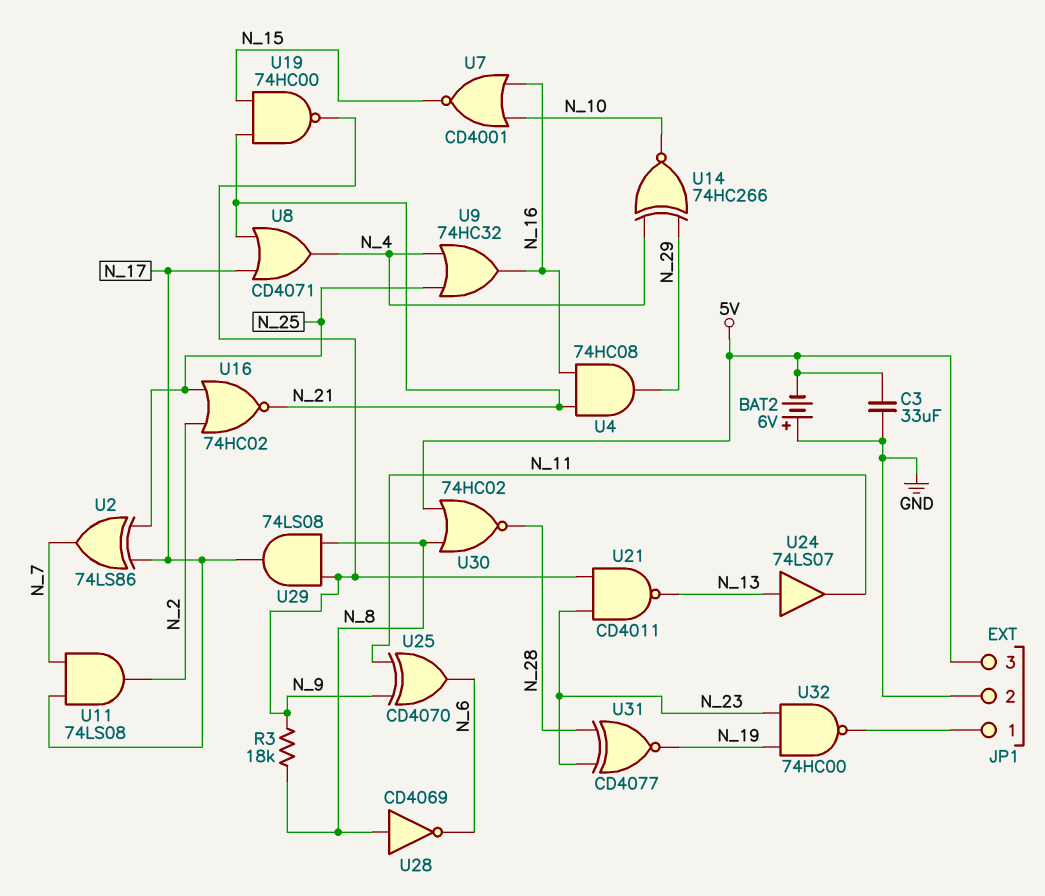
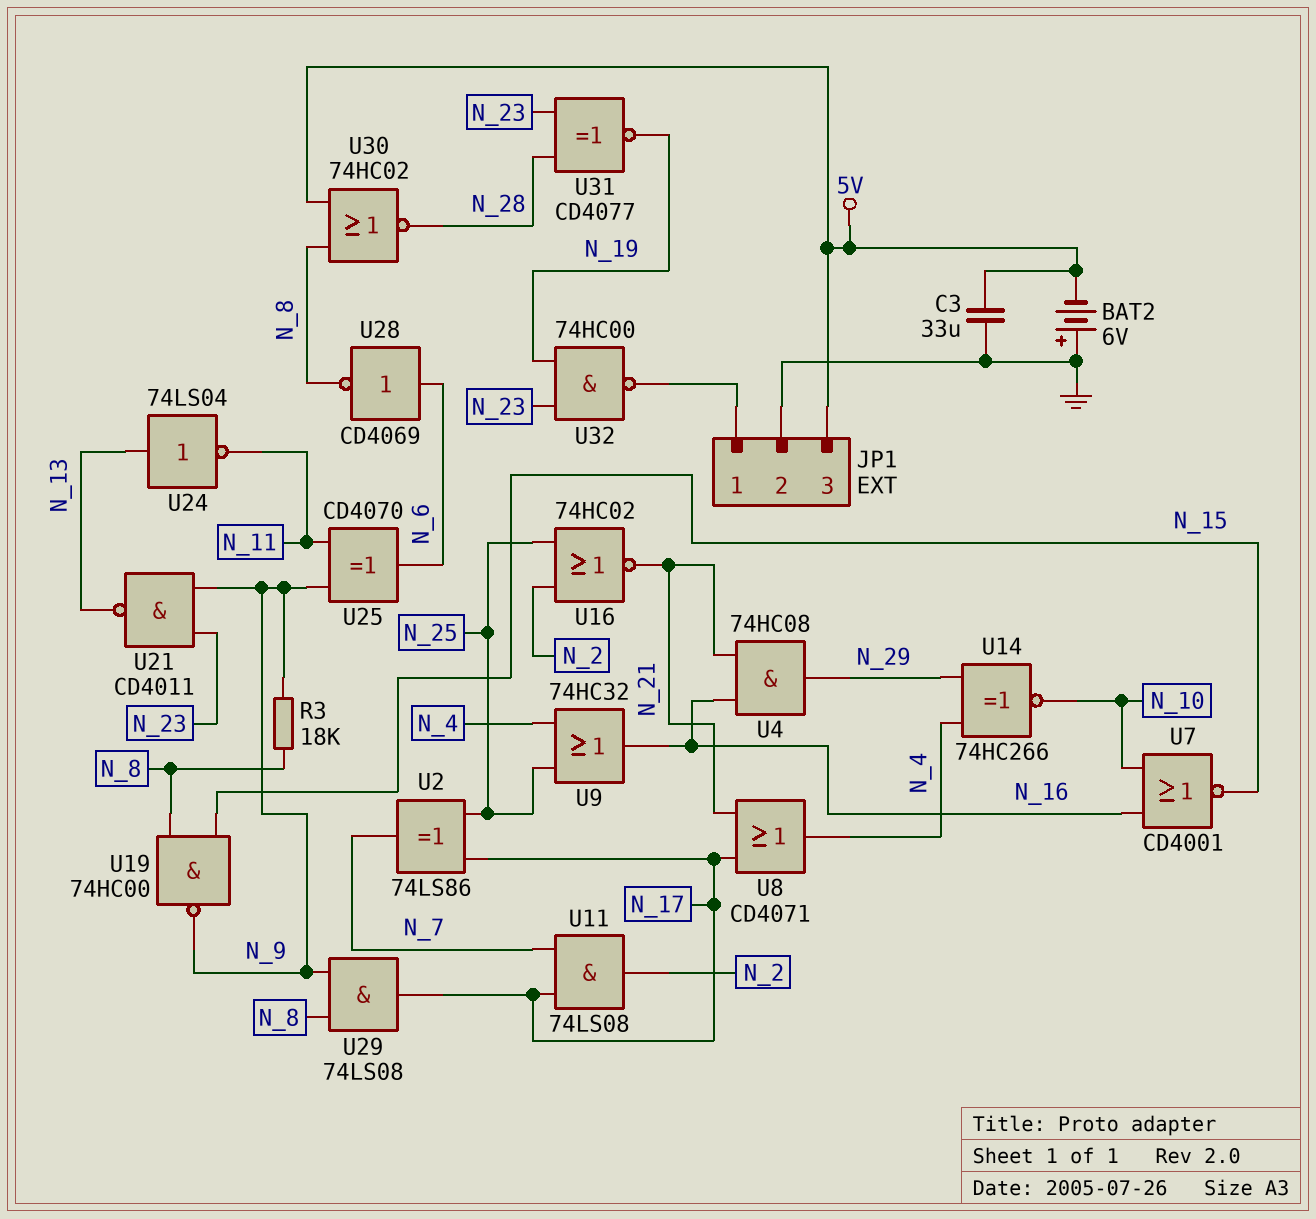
U19: NAND 74HC00 (in N_15, in N_21, out N_9) -> NAND 74HC00 (in N_8, in N_15, out N_9)
U24: buffer 74LS07 (in N_13, out N_11) -> NOT 74LS04 (in N_13, out N_11)
U28: NOT CD4069 (in N_8, out N_6) -> NOT CD4069 (in N_6, out N_8)

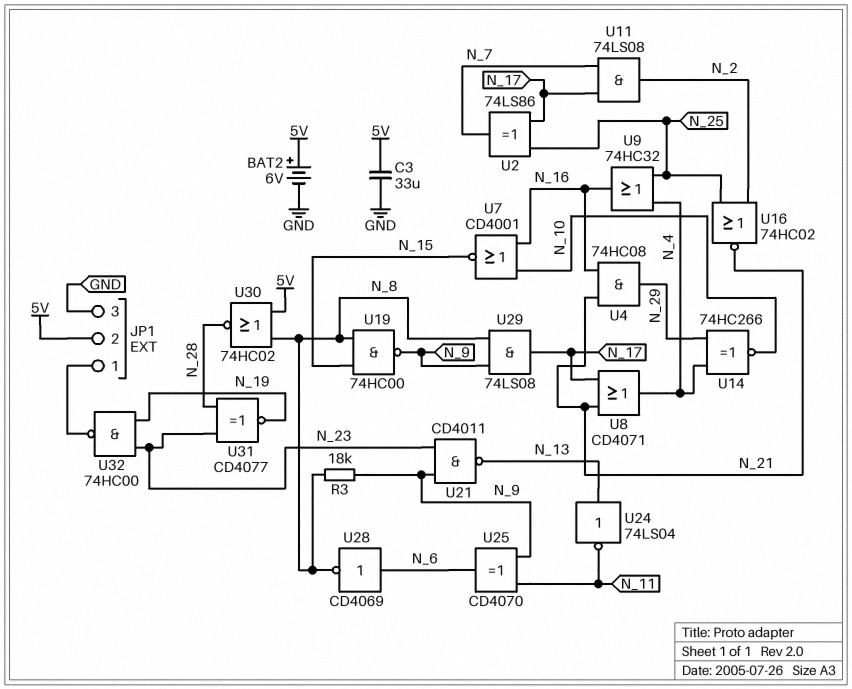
BAT2: 6V (plus GND, minus 5V) -> 6V (plus 5V, minus GND)
JP1 pin 2: GND -> 5V
JP1 pin 3: 5V -> GND

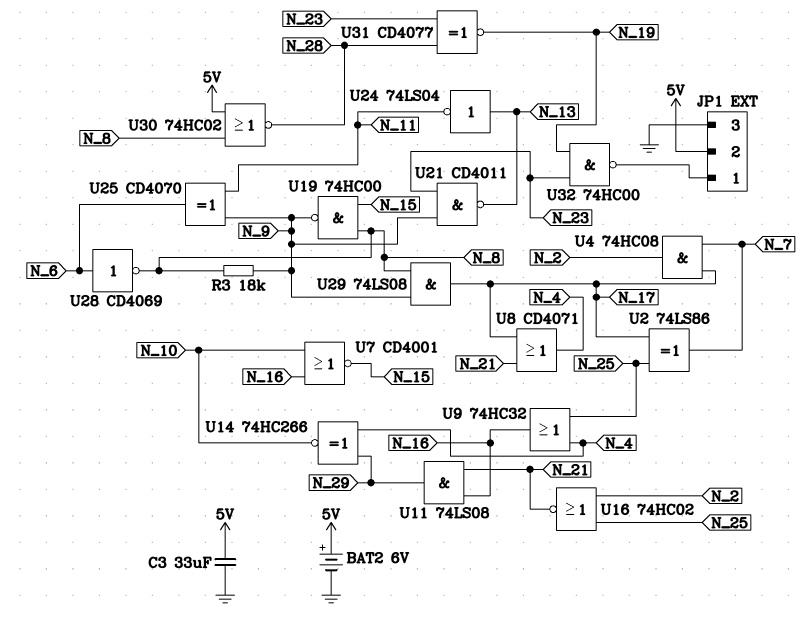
U4: AND 74HC08 (in N_16, in N_21, out N_29) -> AND 74HC08 (in N_7, in N_17, out N_2)
U11: AND 74LS08 (in N_7, in N_17, out N_2) -> AND 74LS08 (in N_16, in N_21, out N_29)

